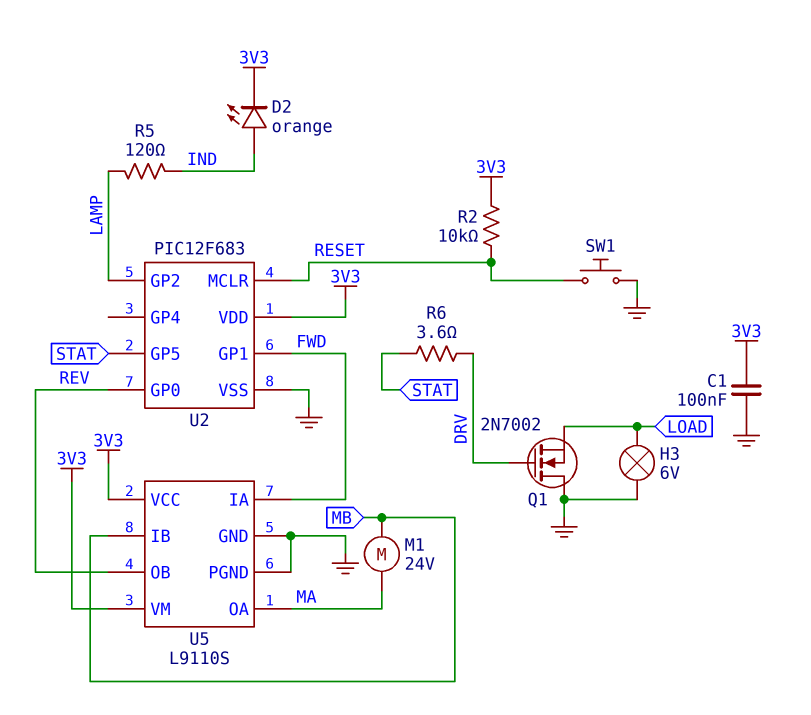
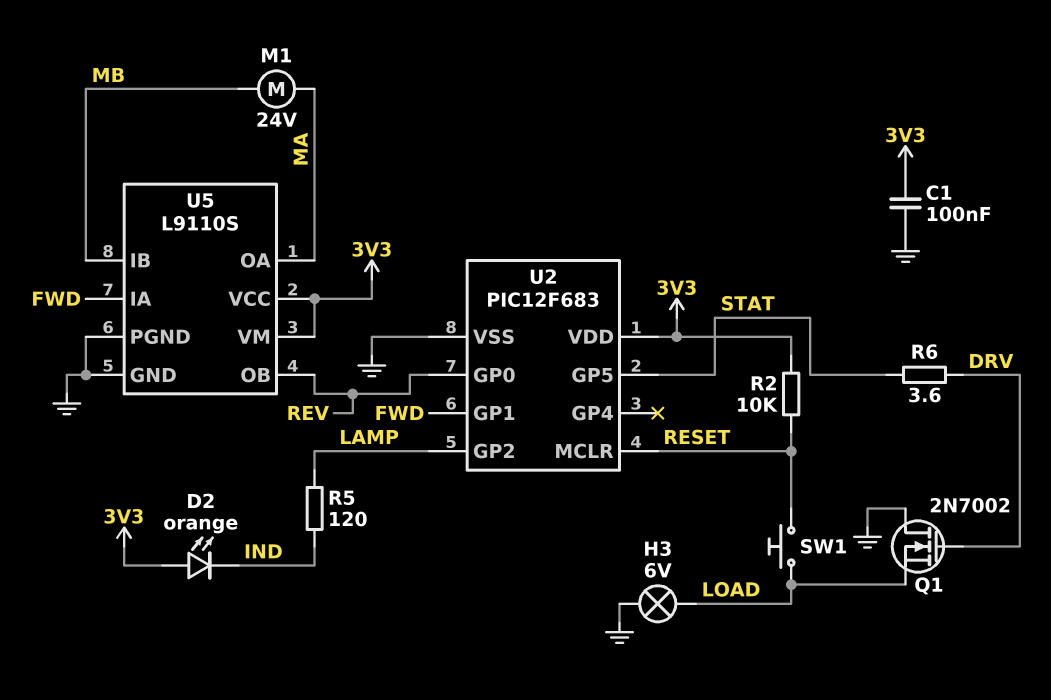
D2: LED orange (A IND, K 3V3) -> LED orange (A 3V3, K IND)
SW1: button (GND, RESET) -> button (LOAD, RESET)

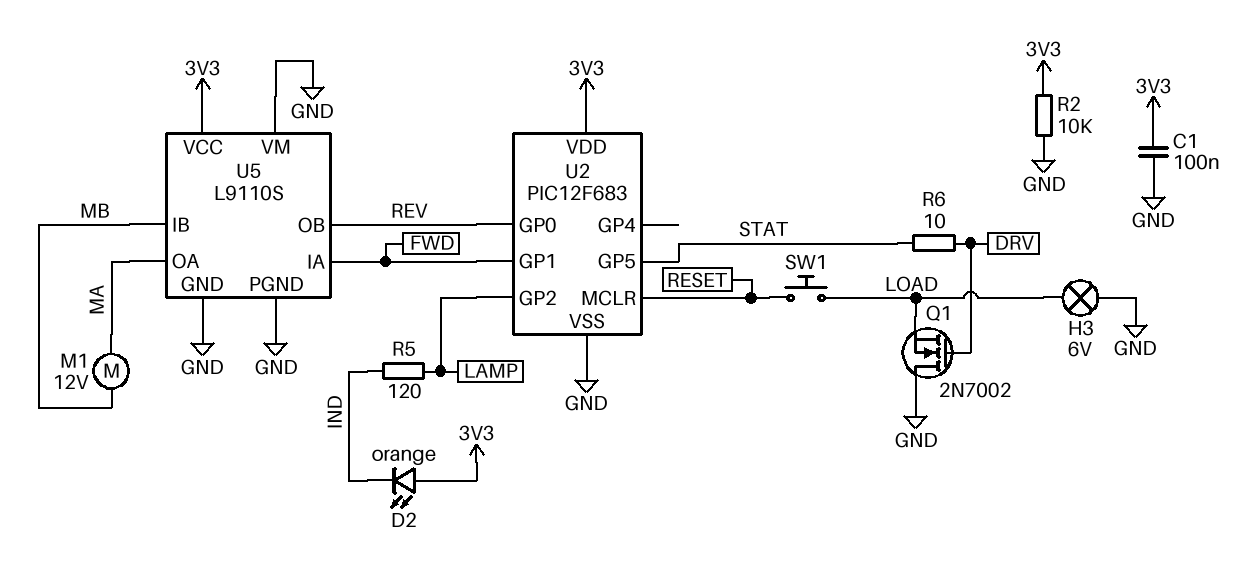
M1: motor 24V (MA, MB) -> motor 12V (MA, MB)
R2: 10k (3V3, RESET) -> 10k (3V3, GND)
R6: 3.6 (DRV, STAT) -> 10 (DRV, STAT)
U5 pin VM: 3V3 -> GND

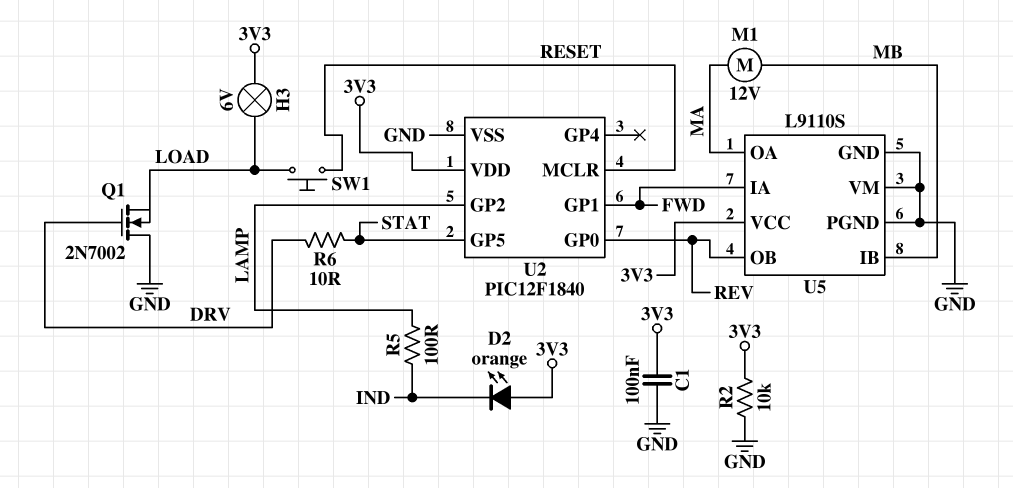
H3: lamp 6V (GND, LOAD) -> lamp 6V (3V3, LOAD)
R5: 120 (IND, LAMP) -> 100 (IND, LAMP)
U2: PIC12F683 -> PIC12F1840

